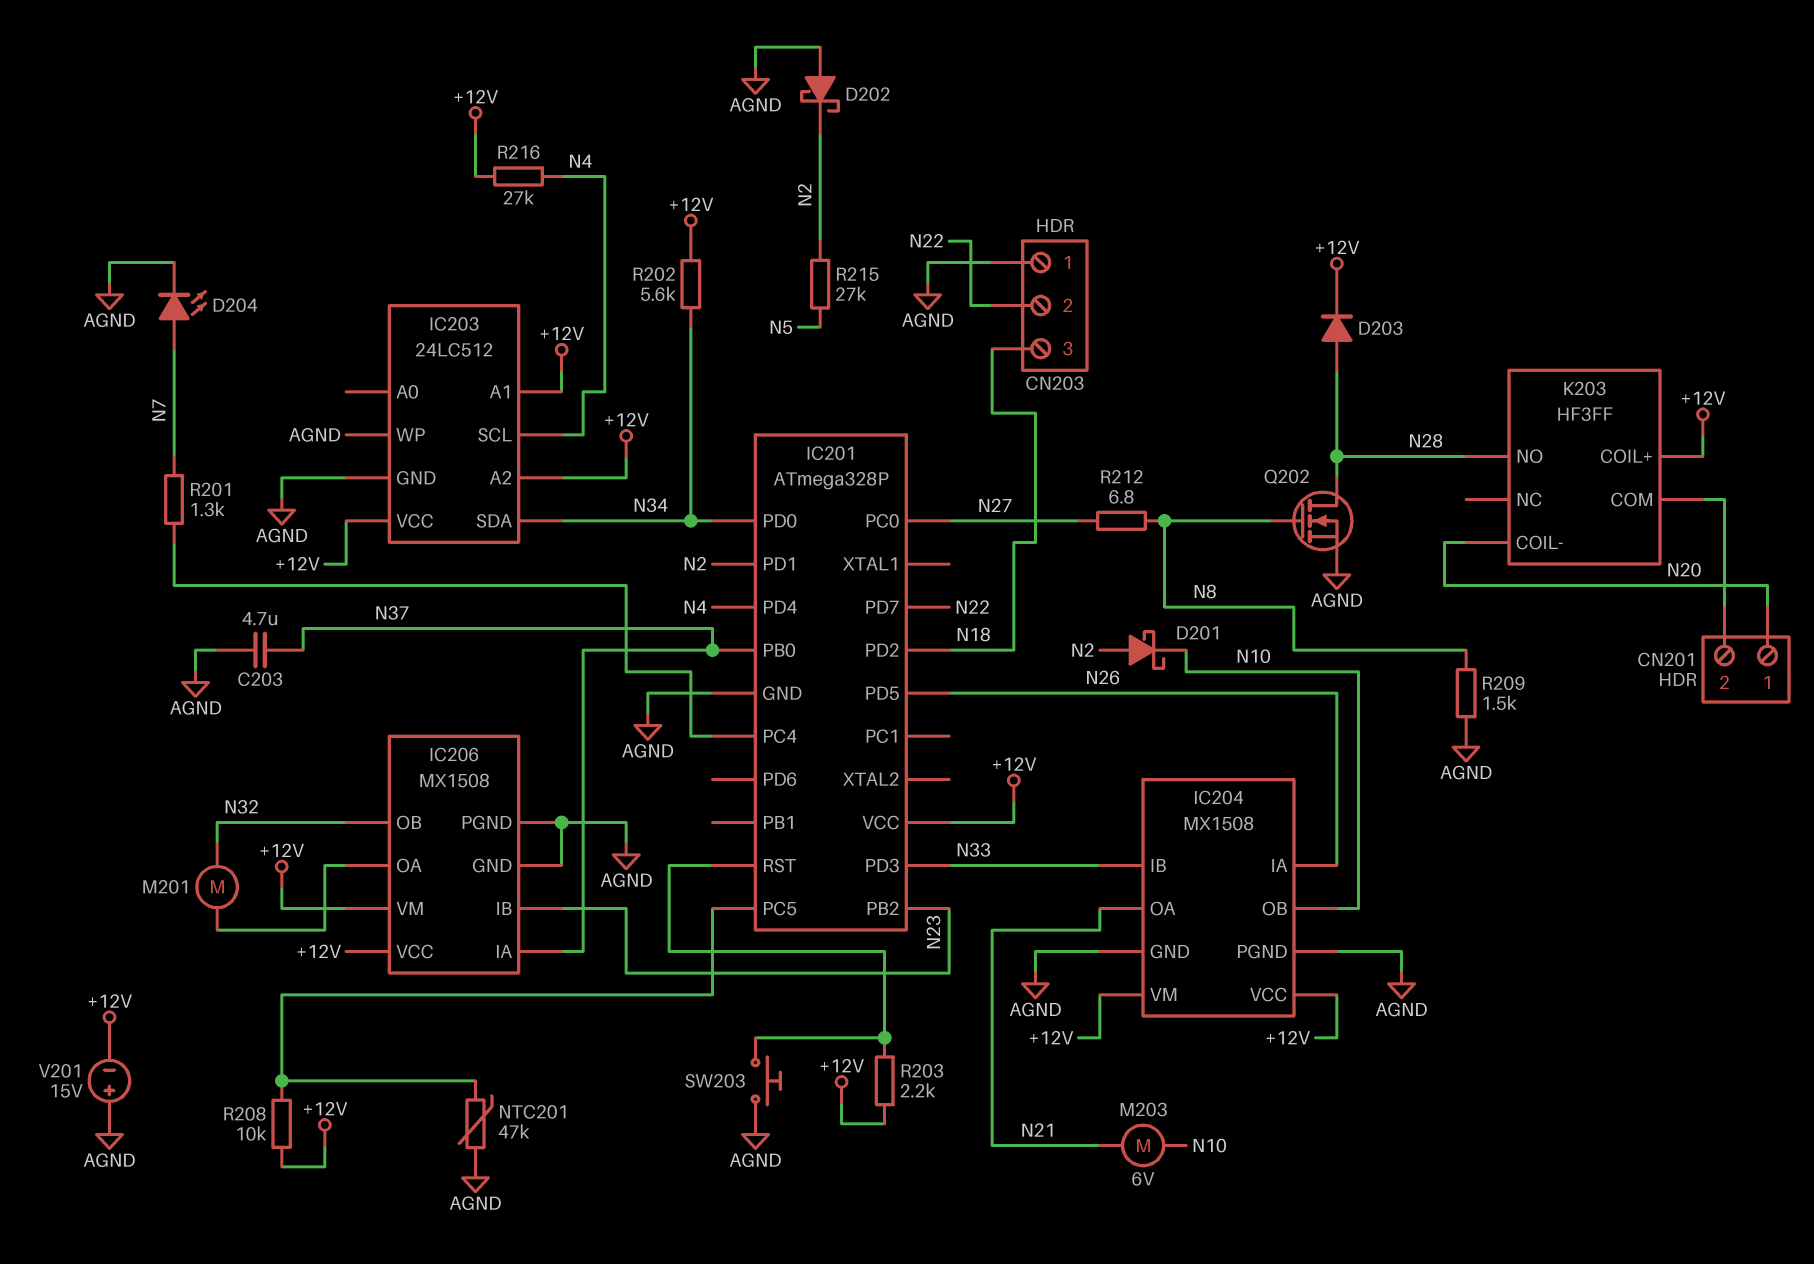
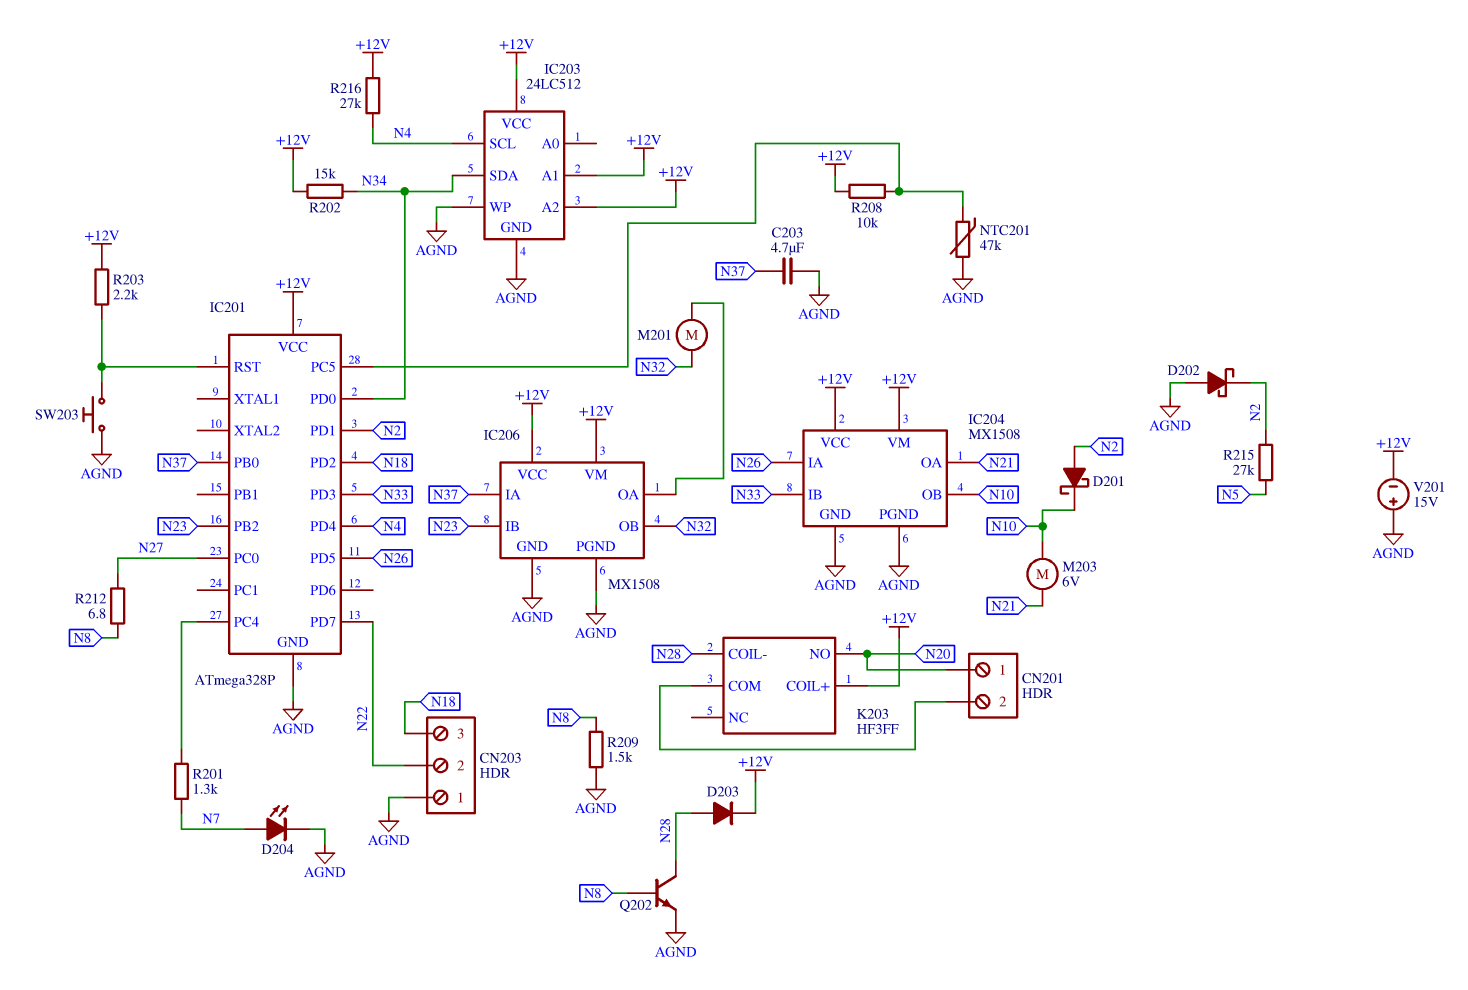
K203 pin COIL-: N20 -> N28
K203 pin NO: N28 -> N20
Q202: NMOS (G N8, D N28, S AGND) -> NPN (B N8, C N28, E AGND)
R202: 5.6k (+12V, N34) -> 15k (+12V, N34)

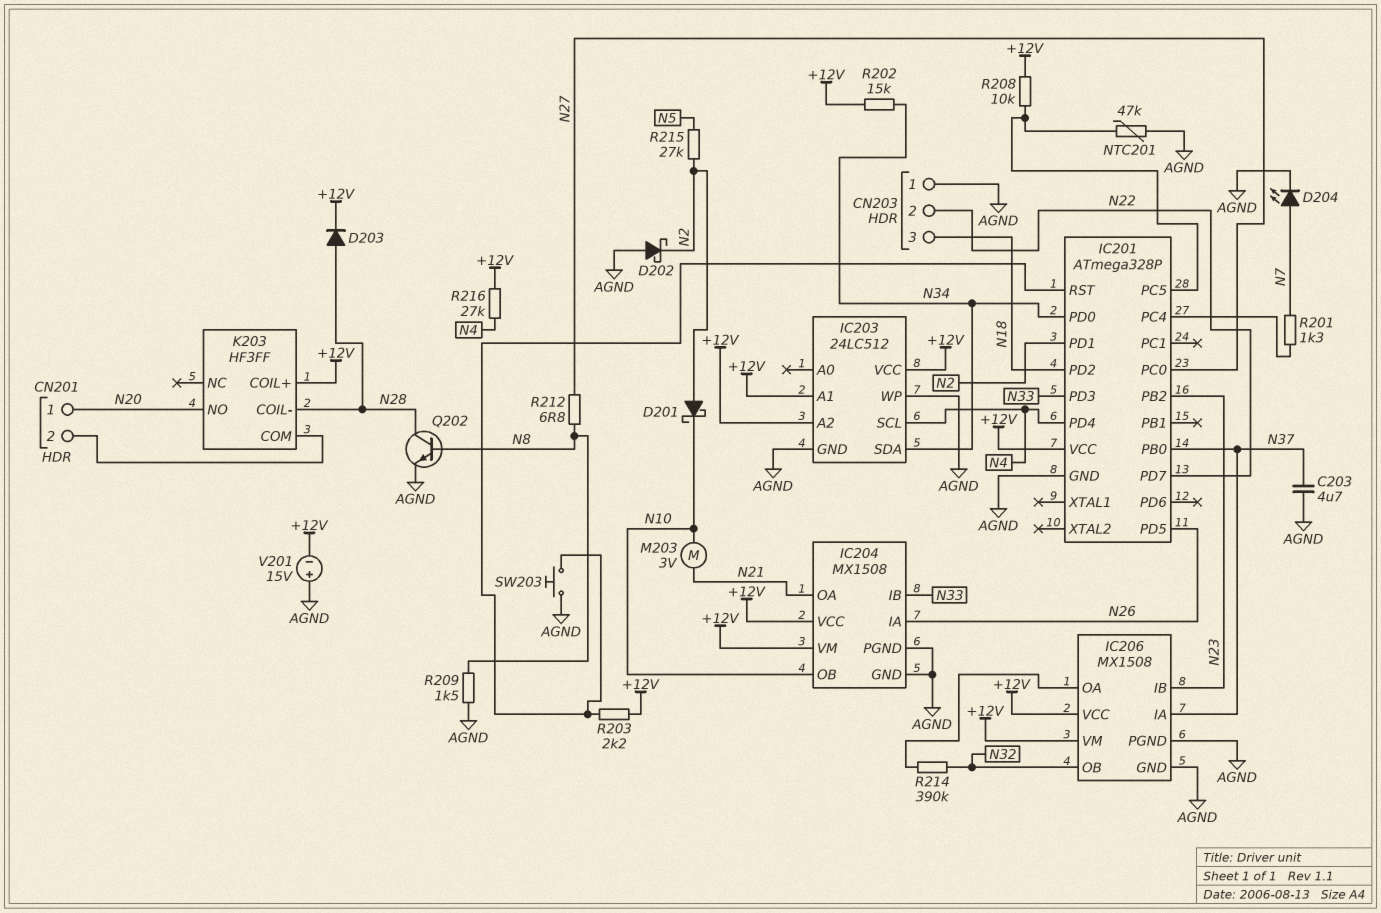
M201: motor (IC206/OA, N32) -> none
M203: motor 6V (N10, N21) -> motor 3V (N10, N21)
R214: none -> 390k (IC206/OA, N32)

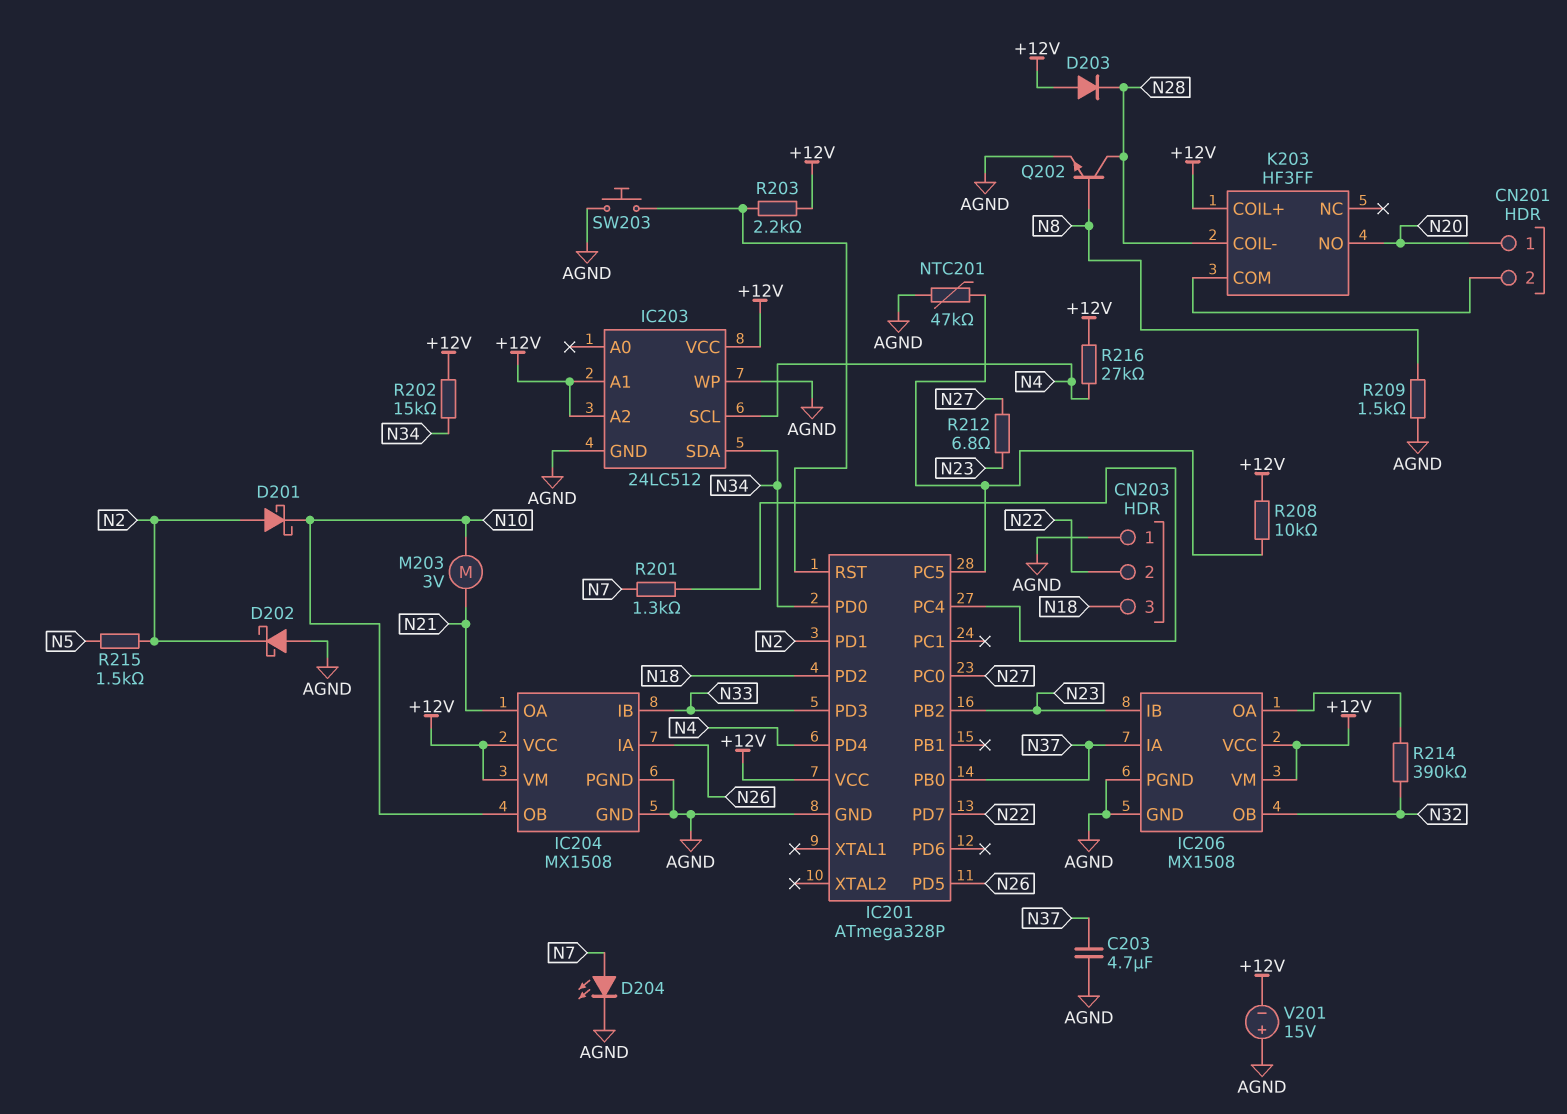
D203: diode (A N28, K +12V) -> diode (A +12V, K N28)
R212: 6.8 (N8, N27) -> 6.8 (N23, N27)
R215: 27k (N2, N5) -> 1.5k (N2, N5)

